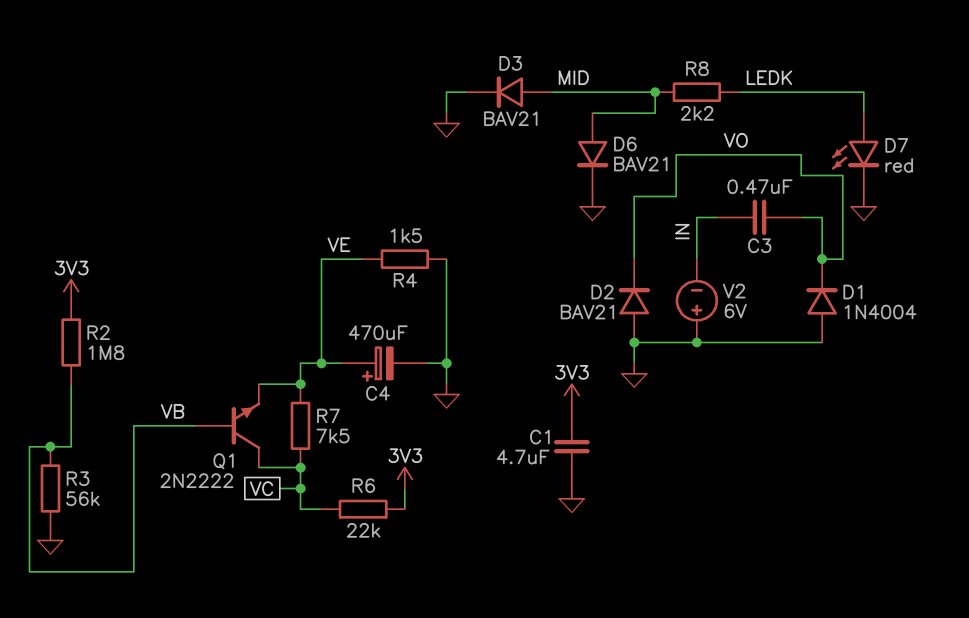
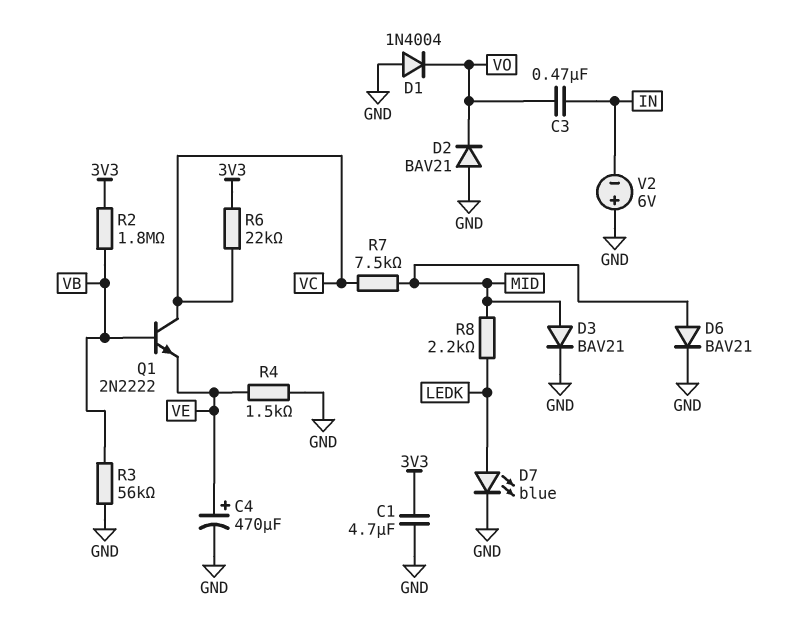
D7: LED red (A LEDK, K GND) -> LED blue (A LEDK, K GND)
R7: 7.5k (VC, VE) -> 7.5k (MID, VC)

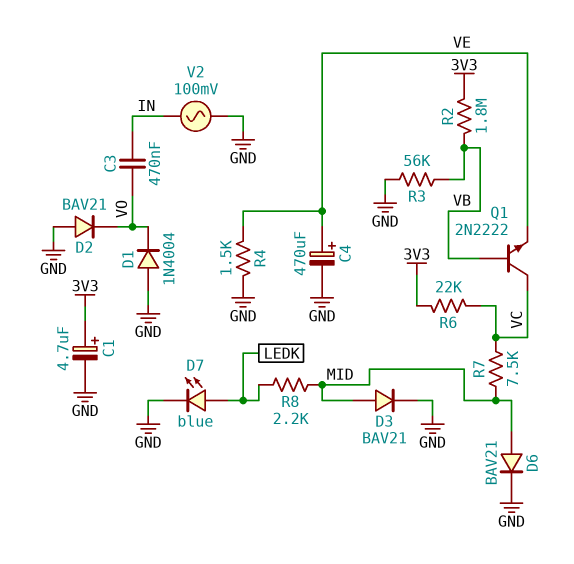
C1: 4.7uF (3V3, GND) -> 4.7uF (plus 3V3, minus GND)
V2: 6V (plus GND, minus IN) -> AC 100mV (GND, IN)

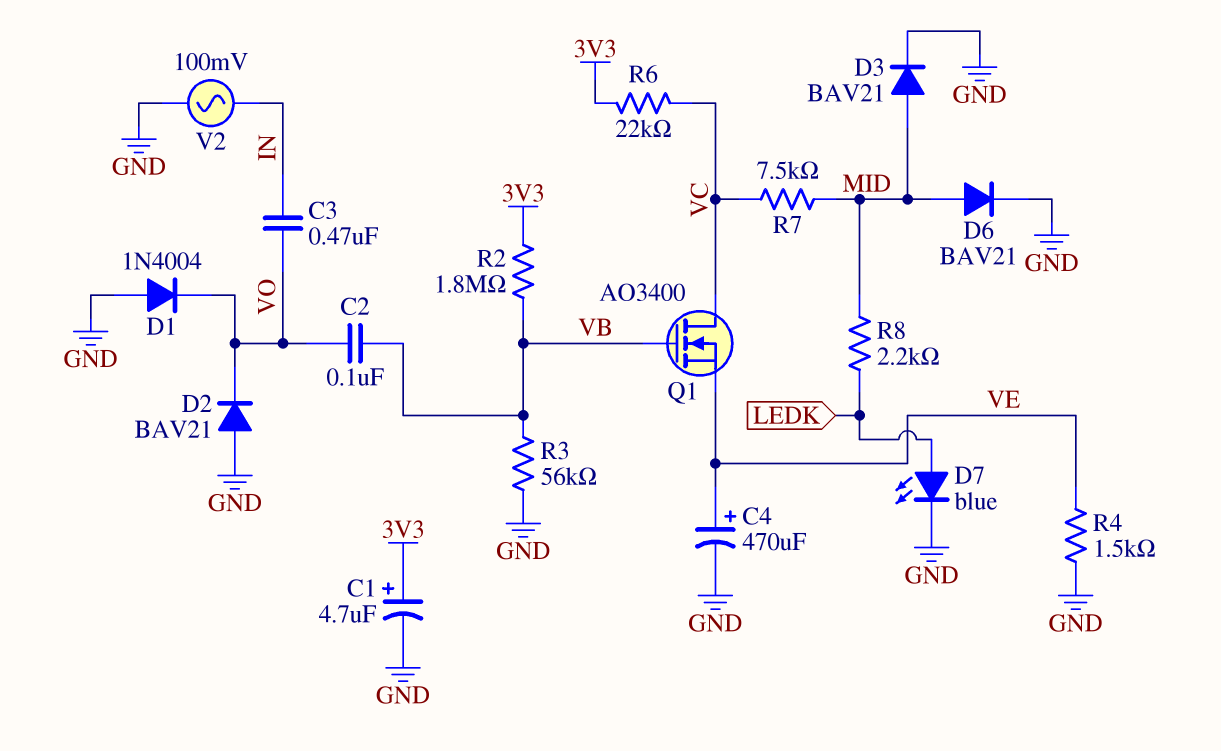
C2: none -> 100nF (VB, VO)
Q1: NPN 2N2222 (B VB, C VC, E VE) -> NMOS AO3400 (G VB, D VC, S VE)

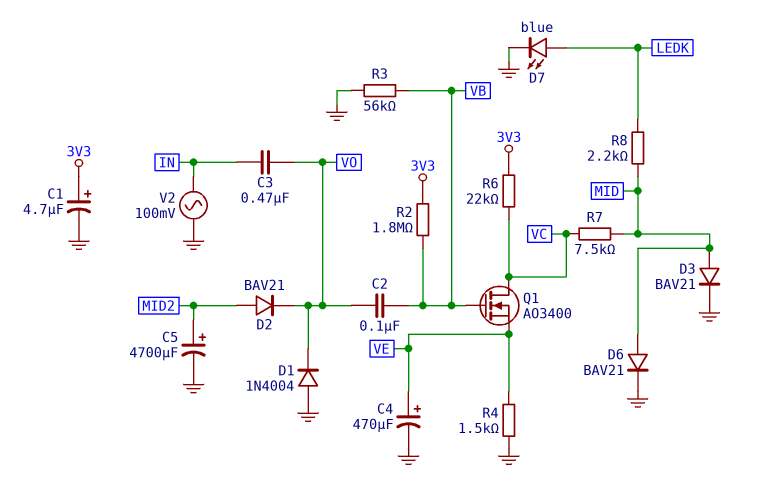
C5: none -> 4700uF (plus MID2, minus GND)
D2: diode BAV21 (A GND, K VO) -> diode BAV21 (A MID2, K VO)

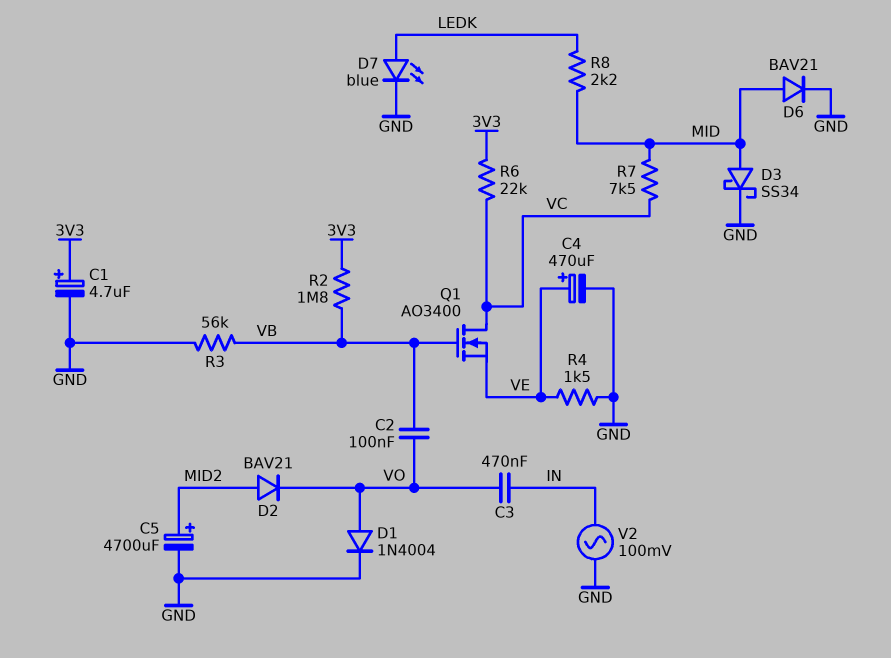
D1: diode 1N4004 (A GND, K VO) -> diode 1N4004 (A VO, K GND)
D3: diode BAV21 (A MID, K GND) -> schottky SS34 (A MID, K GND)

